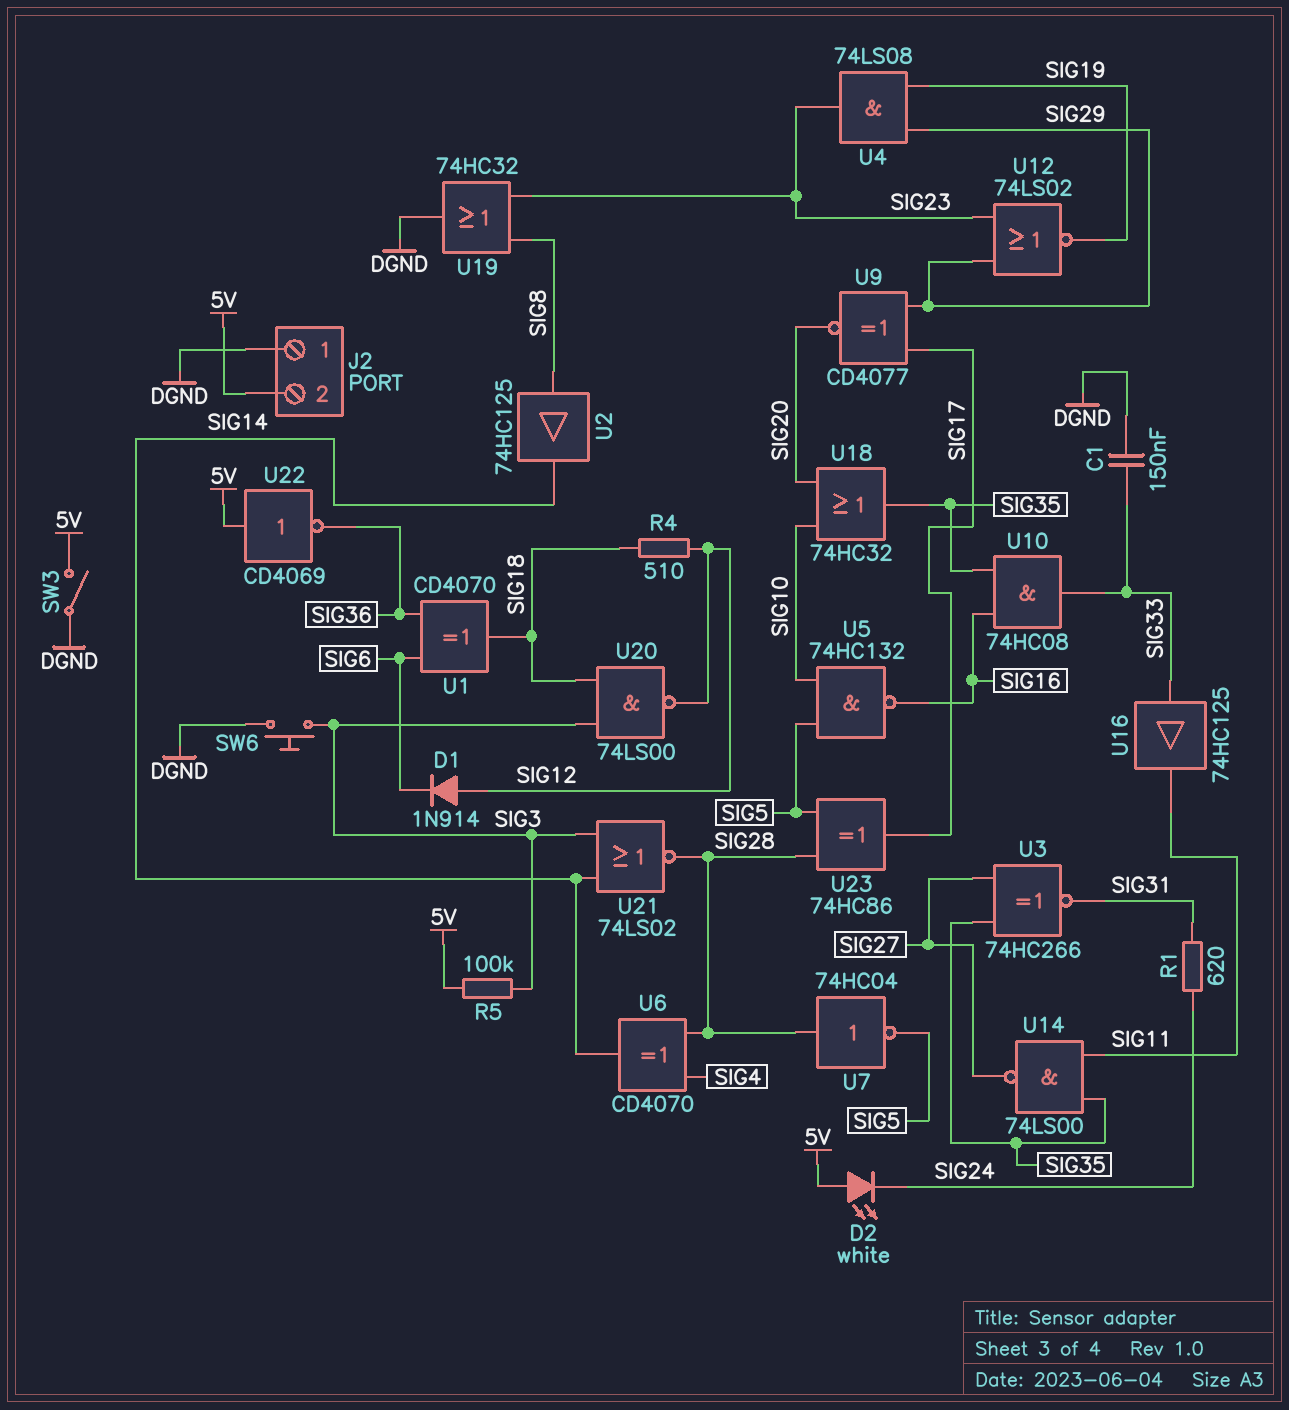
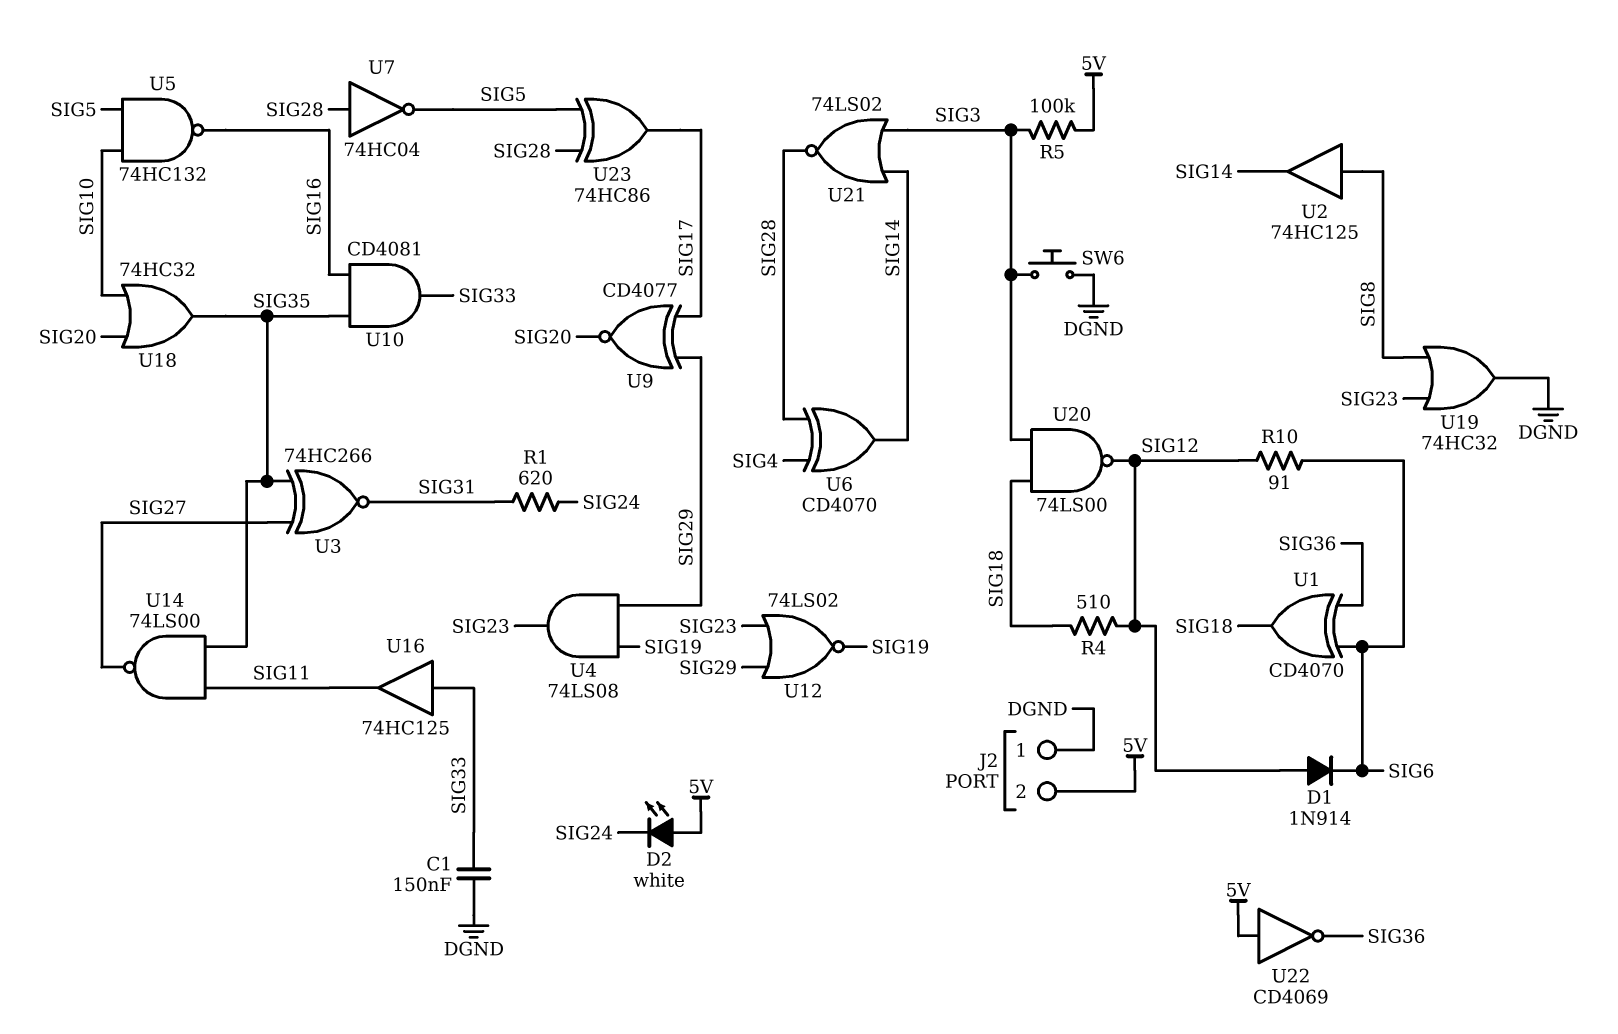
R10: none -> 91 (SIG6, SIG12)
SW3: switch (5V, DGND) -> none
U10: AND 74HC08 (in SIG16, in SIG35, out SIG33) -> AND CD4081 (in SIG16, in SIG35, out SIG33)

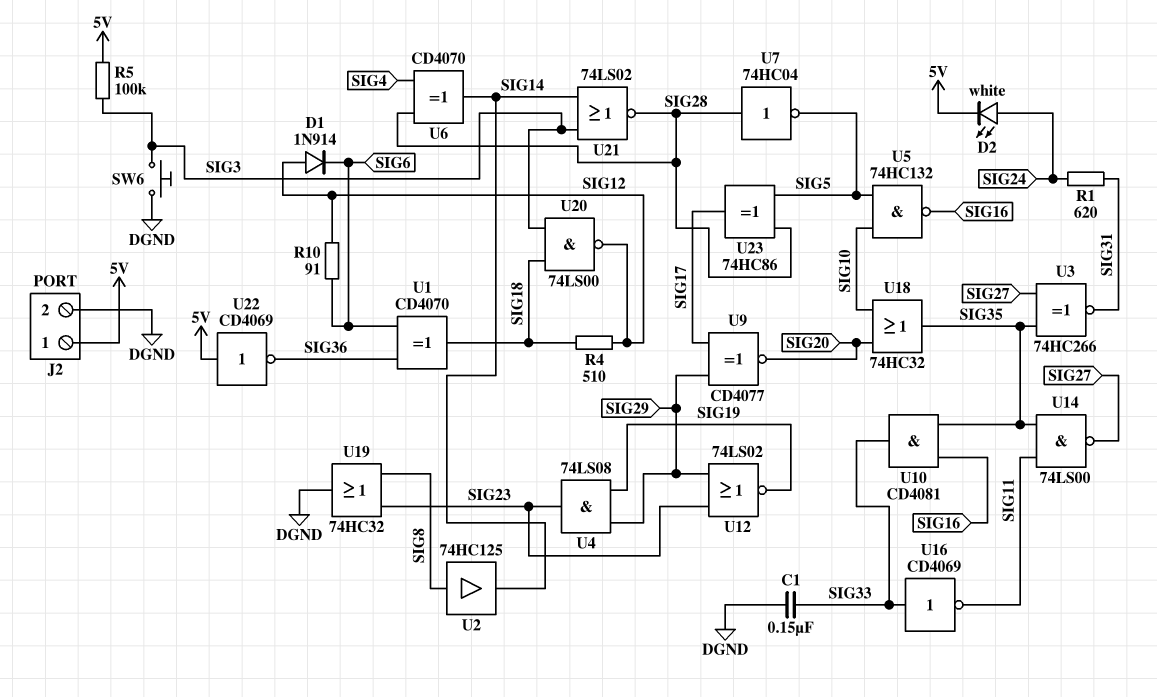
D2: LED white (A 5V, K SIG24) -> LED white (A SIG24, K 5V)
J2 pin 1: DGND -> 5V
J2 pin 2: 5V -> DGND
U16: buffer 74HC125 (in SIG33, out SIG11) -> NOT CD4069 (in SIG33, out SIG11)

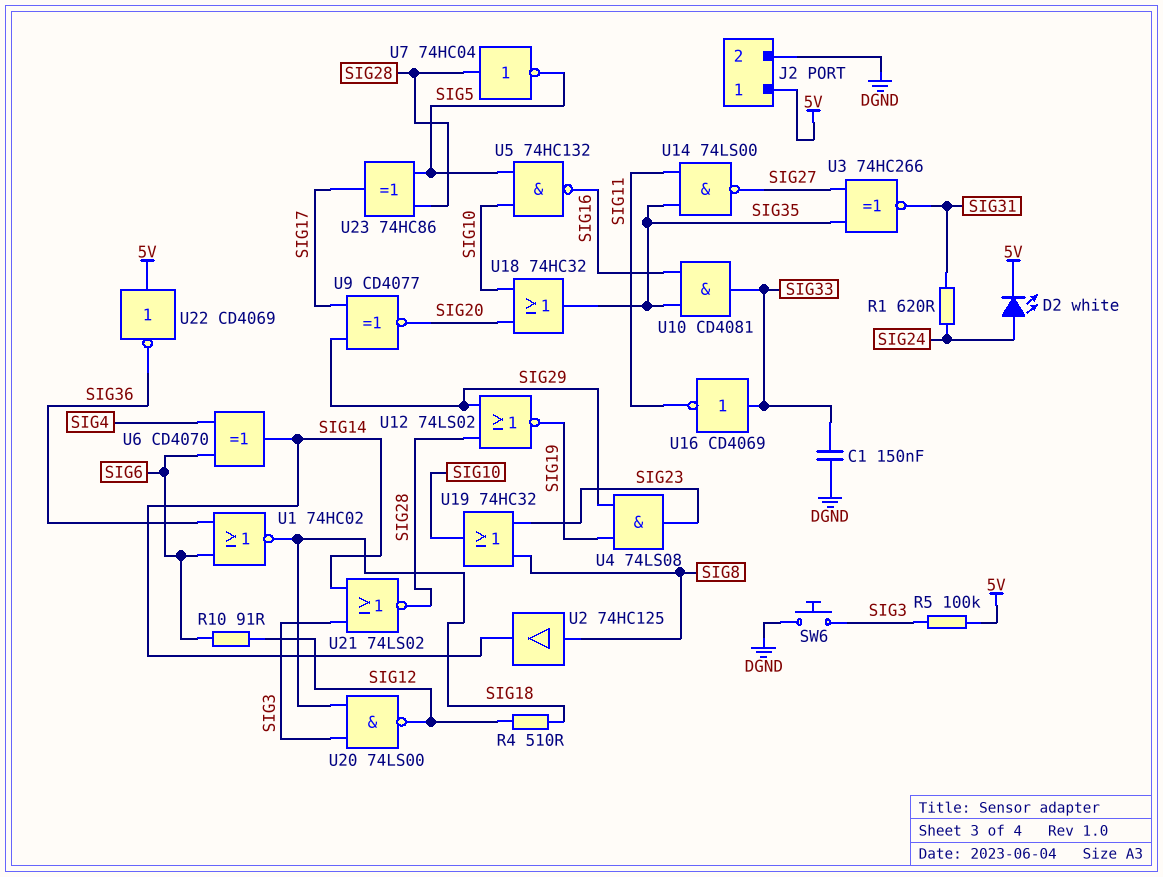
D1: diode 1N914 (A SIG12, K SIG6) -> none
U1: XOR CD4070 (in SIG6, in SIG36, out SIG18) -> NOR 74HC02 (in SIG6, in SIG36, out SIG18)
U6: XOR CD4070 (in SIG4, in SIG28, out SIG14) -> XOR CD4070 (in SIG4, in SIG6, out SIG14)
U12: NOR 74LS02 (in SIG23, in SIG29, out SIG19) -> NOR 74LS02 (in SIG28, in SIG29, out SIG19)
U19: OR 74HC32 (in SIG8, in SIG23, out DGND) -> OR 74HC32 (in SIG8, in SIG23, out SIG10)

